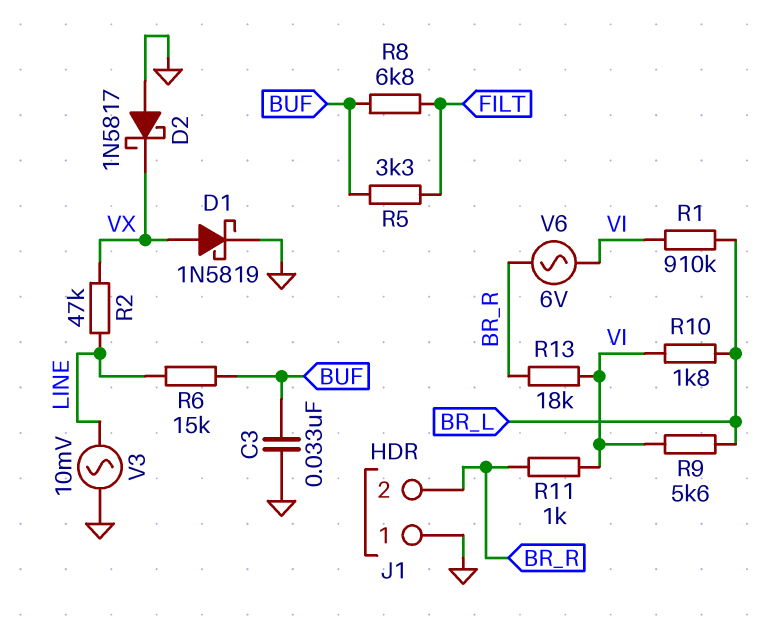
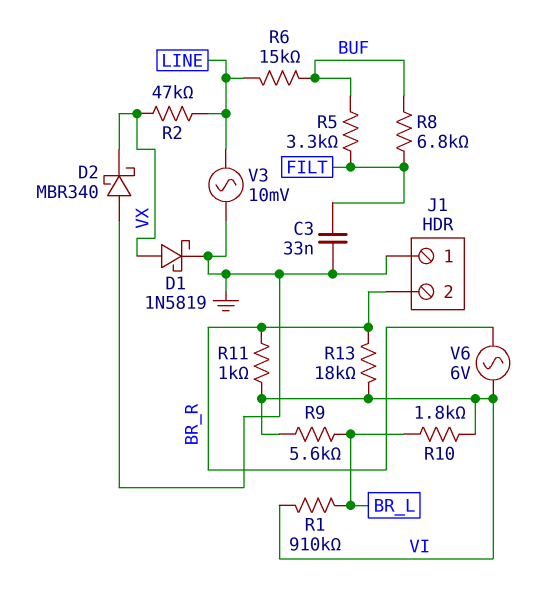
C3: 33nF (BUF, GND) -> 33nF (FILT, GND)
D2: schottky 1N5817 (A GND, K VX) -> schottky MBR340 (A GND, K VX)

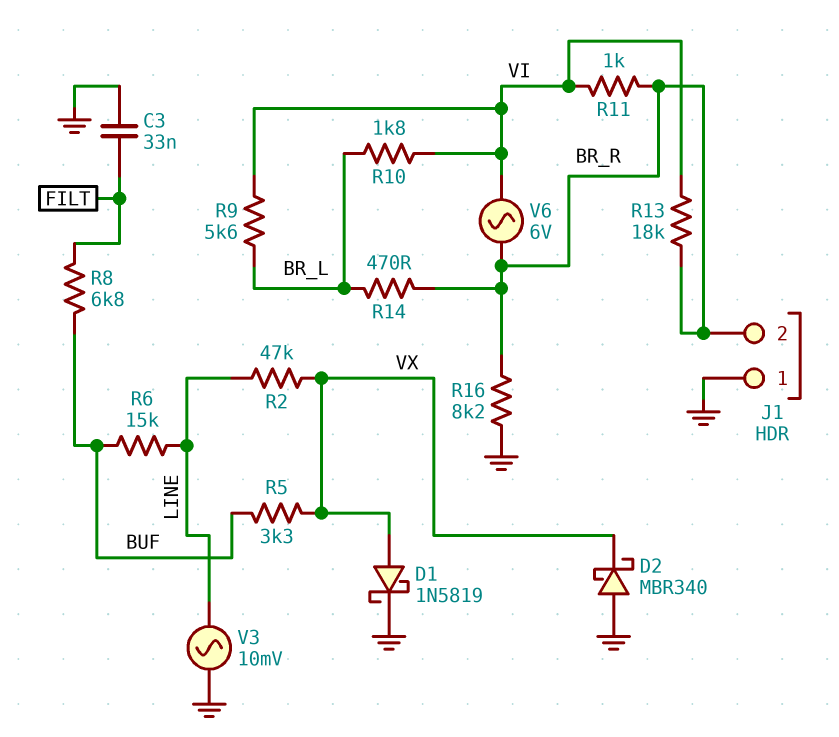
R1: 910k (BR_L, VI) -> none
R5: 3.3k (BUF, FILT) -> 3.3k (BUF, VX)
R14: none -> 470 (BR_L, BR_R)
R16: none -> 8.2k (BR_R, GND)

